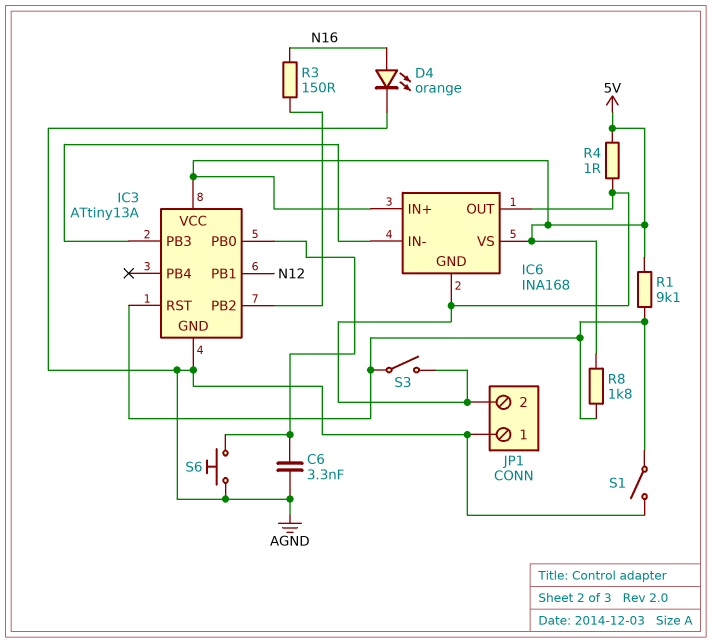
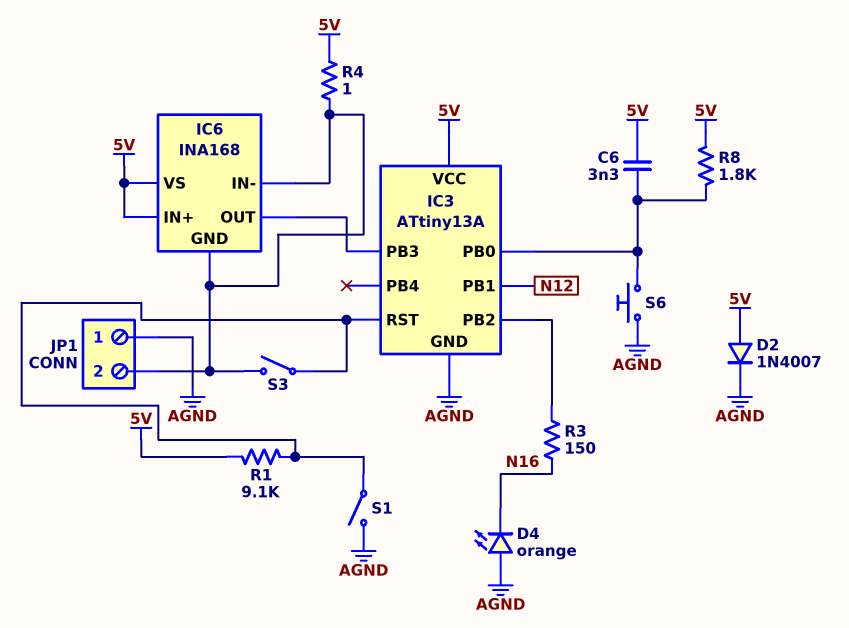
C6: 3.3nF (AGND, IC3/PB0) -> 3.3nF (5V, IC3/PB0)
D2: none -> diode 1N4007 (A 5V, K AGND)
D4: LED orange (A N16, K AGND) -> LED orange (A AGND, K N16)
IC6 pin IN-: IC3/PB3 -> IC6/GND
IC6 pin OUT: IC6/GND -> IC3/PB3
R8: 1.8k (5V, IC3/RST) -> 1.8k (5V, IC3/PB0)

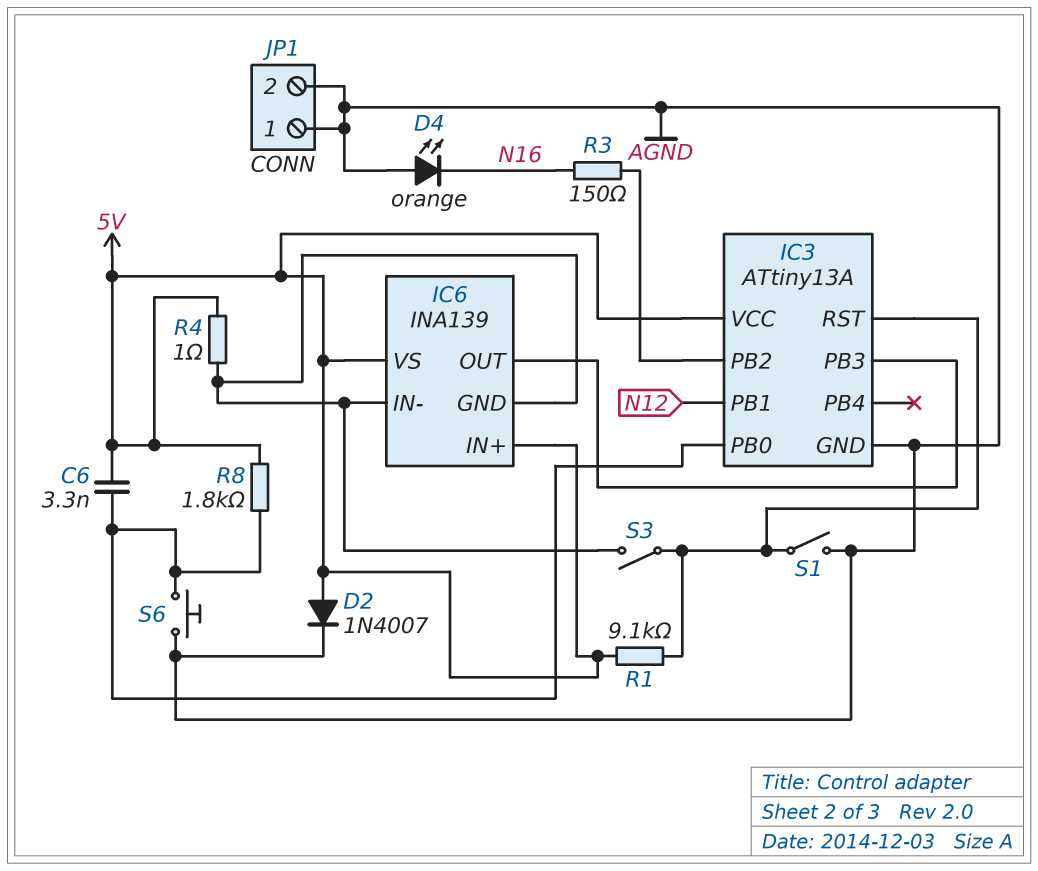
IC6: INA168 -> INA139
JP1 pin 2: IC6/GND -> AGND

